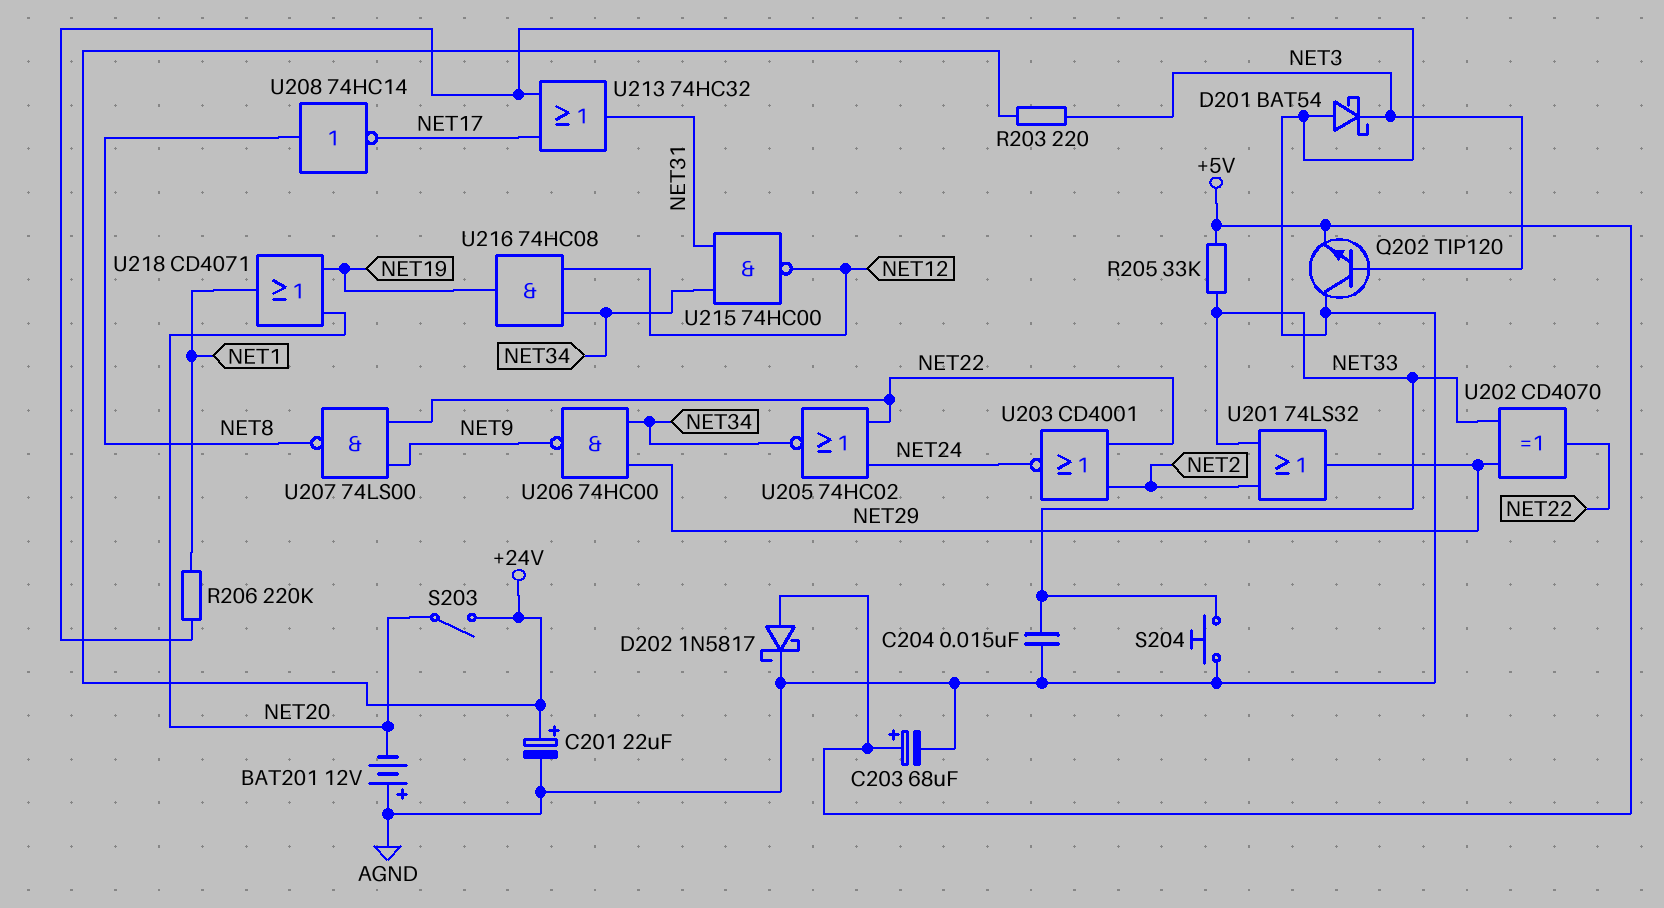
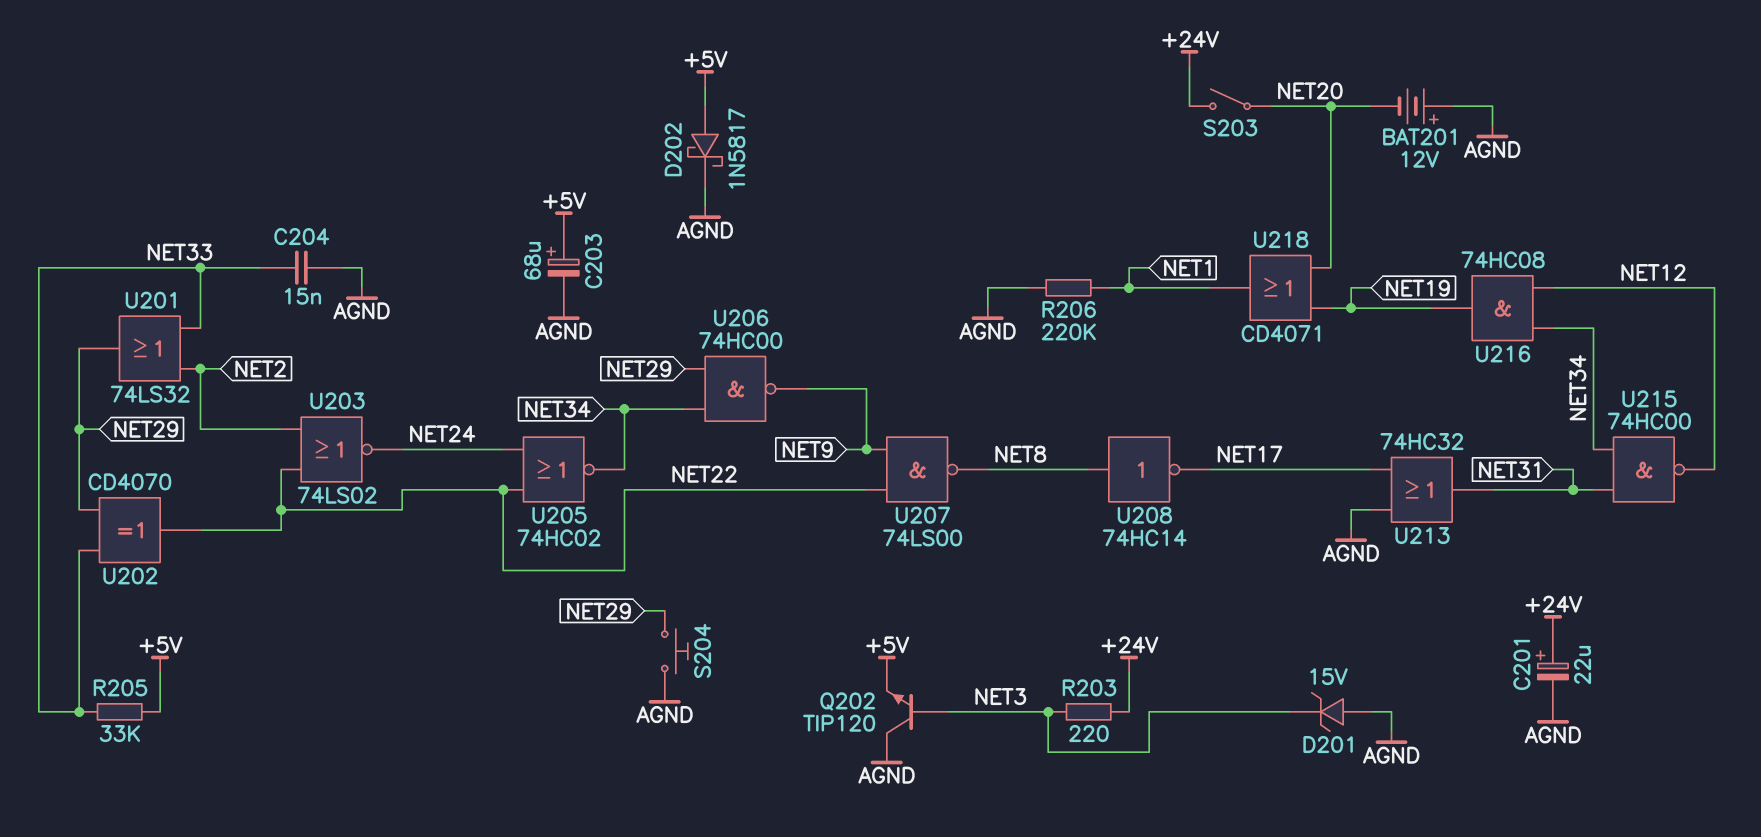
D201: schottky BAT54 (A AGND, K NET3) -> zener 15V (A AGND, K NET3)
S204: button (AGND, NET33) -> button (AGND, NET29)
U203: NOR CD4001 (in NET2, in NET22, out NET24) -> NOR 74LS02 (in NET2, in NET22, out NET24)

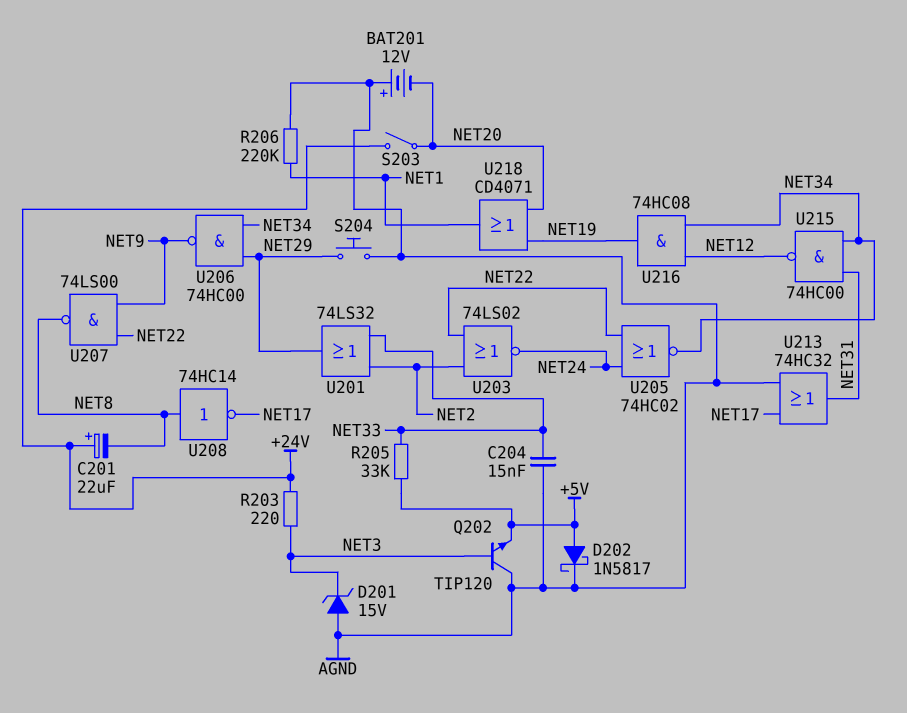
C201: 22uF (plus +24V, minus AGND) -> 22uF (plus +24V, minus NET8)
C203: 68uF (plus +5V, minus AGND) -> none
U202: XOR CD4070 (in NET29, in NET33, out NET22) -> none

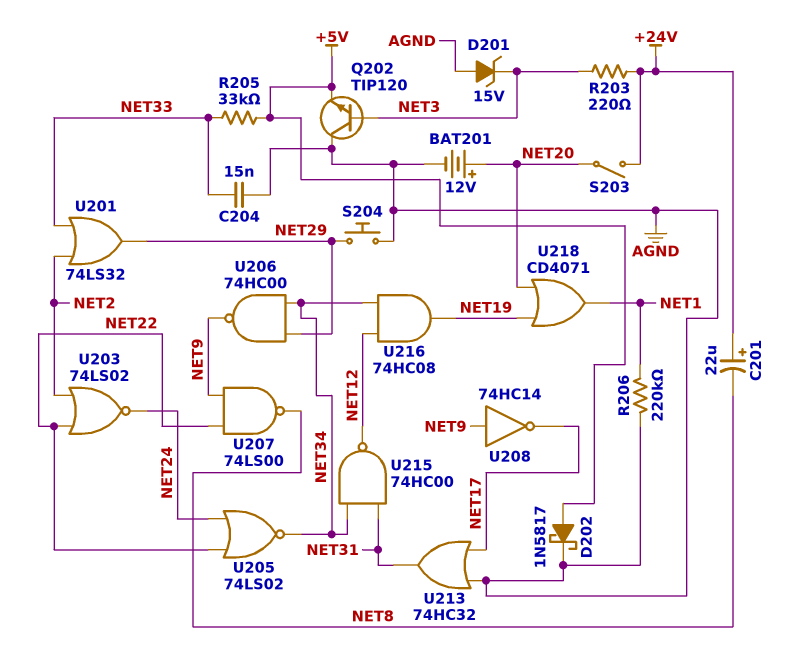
BAT201: 12V (plus AGND, minus NET20) -> 12V (plus NET20, minus AGND)
U205: NOR 74HC02 (in NET22, in NET24, out NET34) -> NOR 74LS02 (in NET22, in NET24, out NET34)
U208: NOT 74HC14 (in NET8, out NET17) -> NOT 74HC14 (in NET9, out NET17)

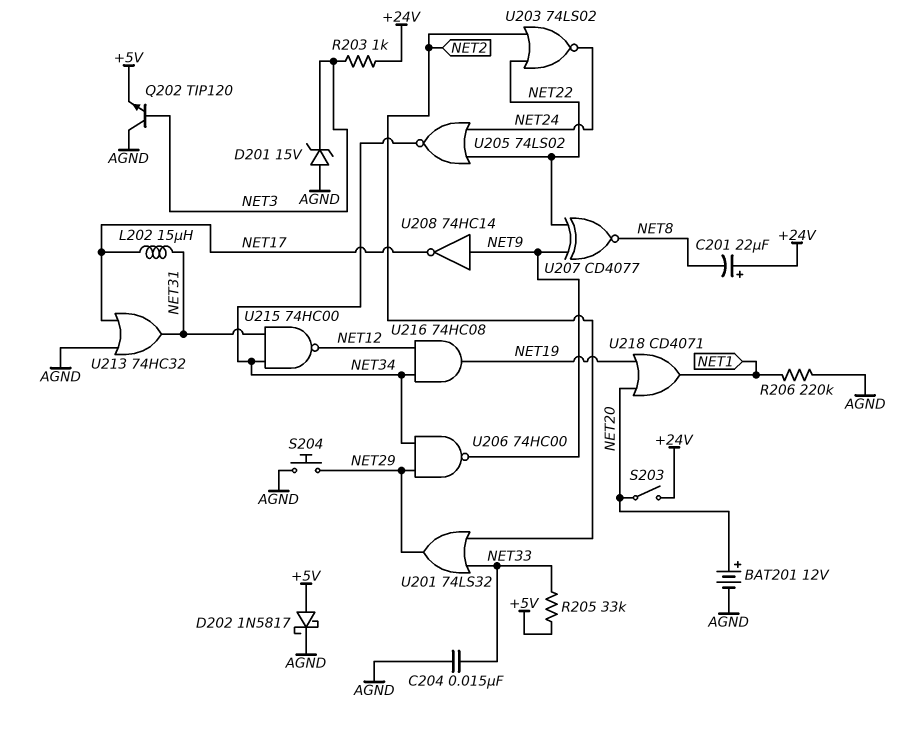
L202: none -> 15uH (NET17, NET31)
R203: 220 (+24V, NET3) -> 1k (+24V, NET3)
U207: NAND 74LS00 (in NET9, in NET22, out NET8) -> XNOR CD4077 (in NET9, in NET22, out NET8)

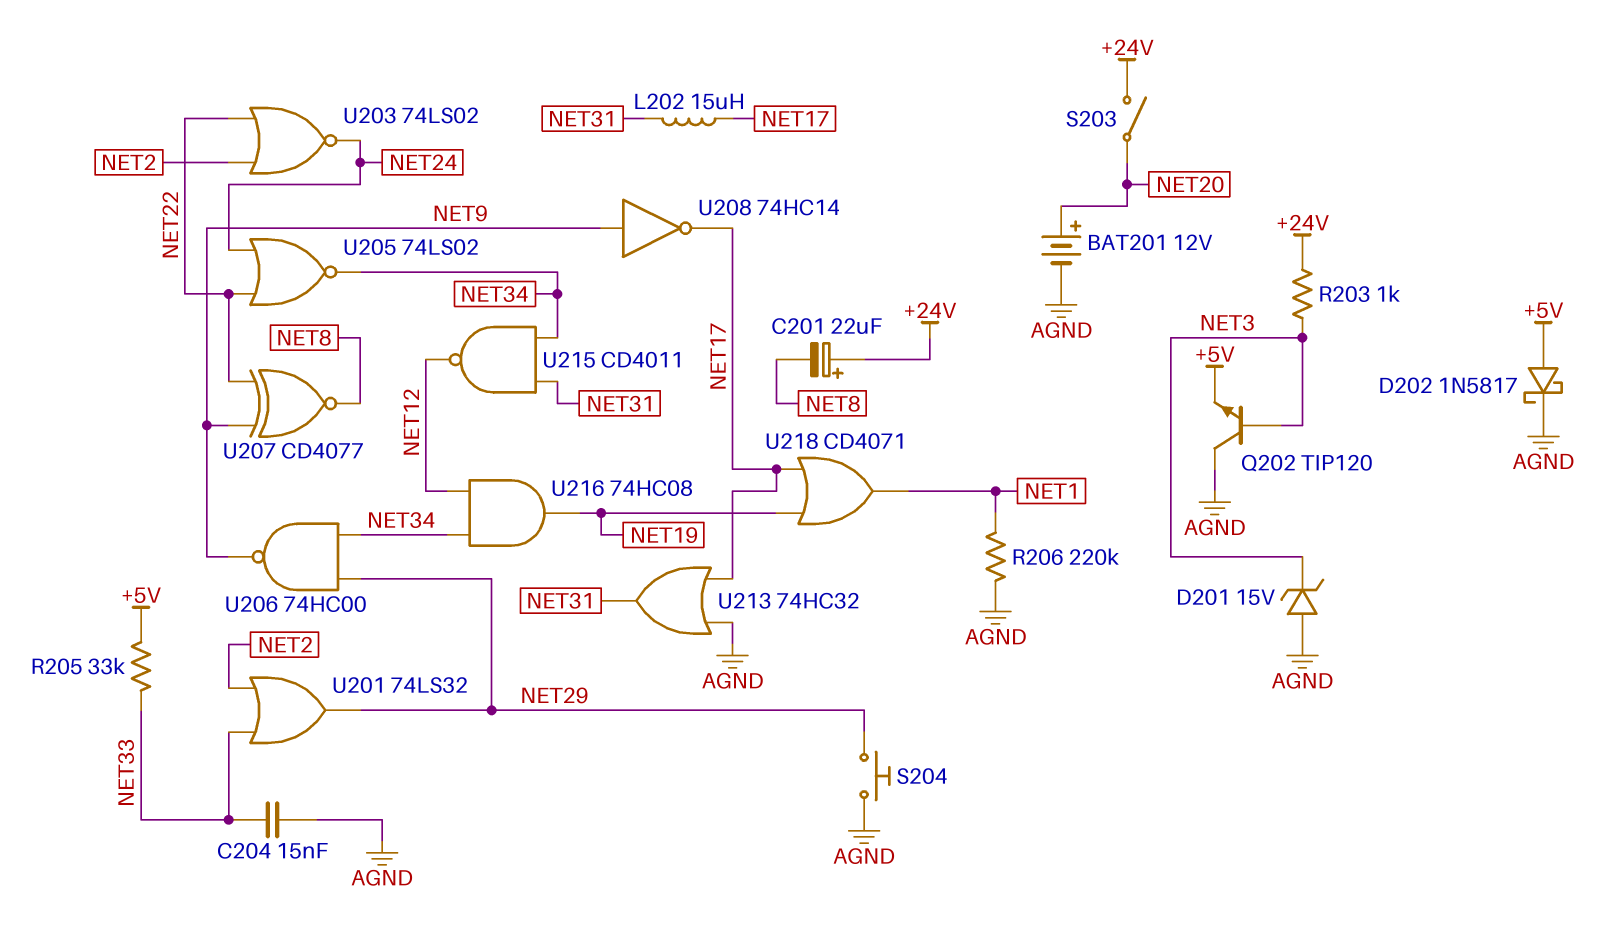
U215: NAND 74HC00 (in NET31, in NET34, out NET12) -> NAND CD4011 (in NET31, in NET34, out NET12)
U218: OR CD4071 (in NET19, in NET20, out NET1) -> OR CD4071 (in NET17, in NET19, out NET1)

